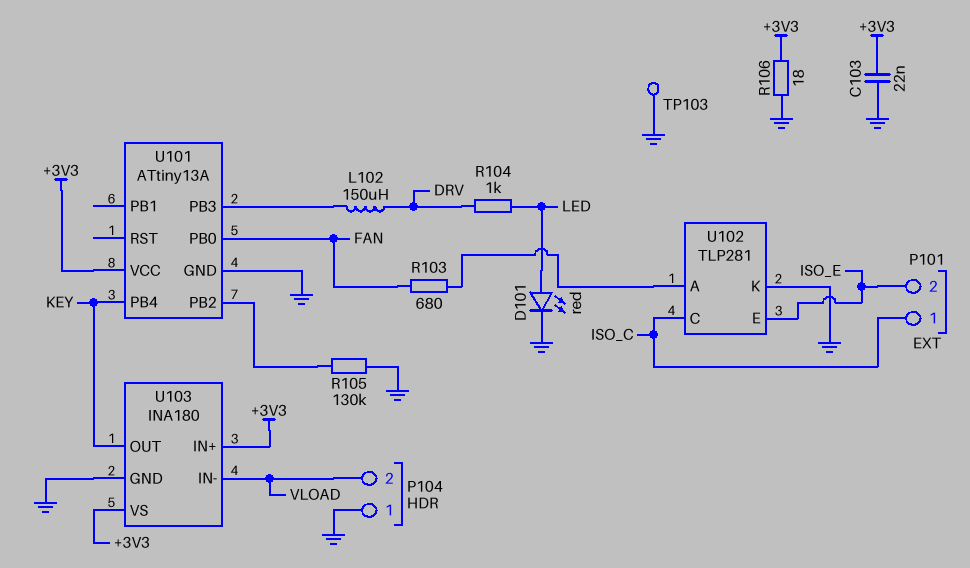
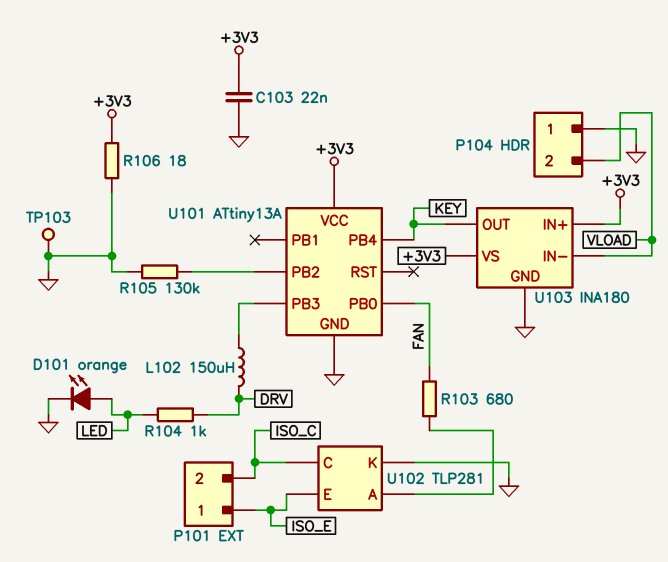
D101: LED red (A LED, K GND) -> LED orange (A LED, K GND)
P101 pin 1: ISO_C -> ISO_E
P101 pin 2: ISO_E -> ISO_C

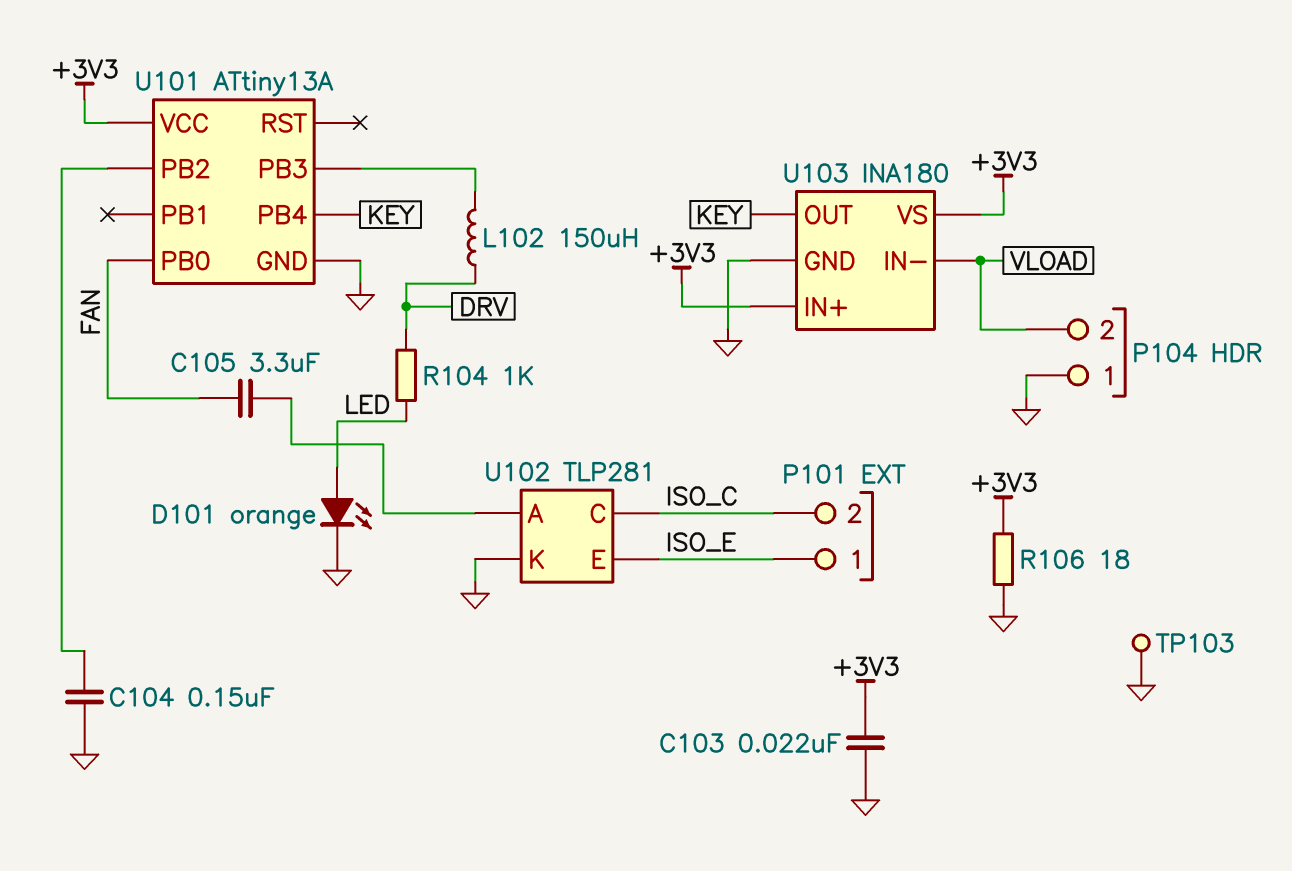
C104: none -> 150nF (GND, U101/PB2)
C105: none -> 3.3uF (FAN, U102/A)
R103: 680 (FAN, U102/A) -> none
R105: 130k (GND, U101/PB2) -> none

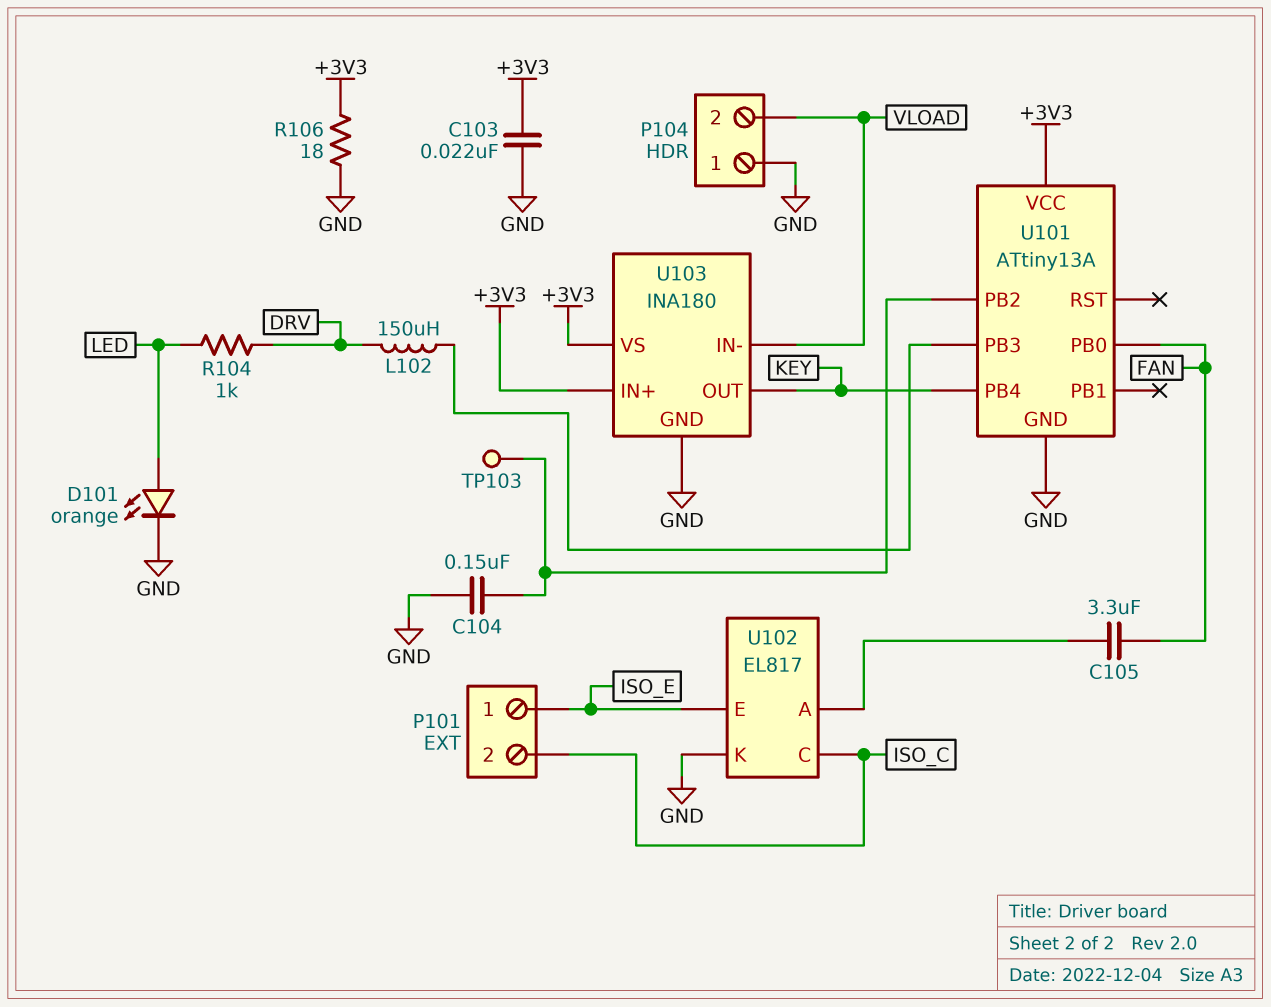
TP103: test point (GND) -> test point (U101/PB2)
U102: TLP281 -> EL817

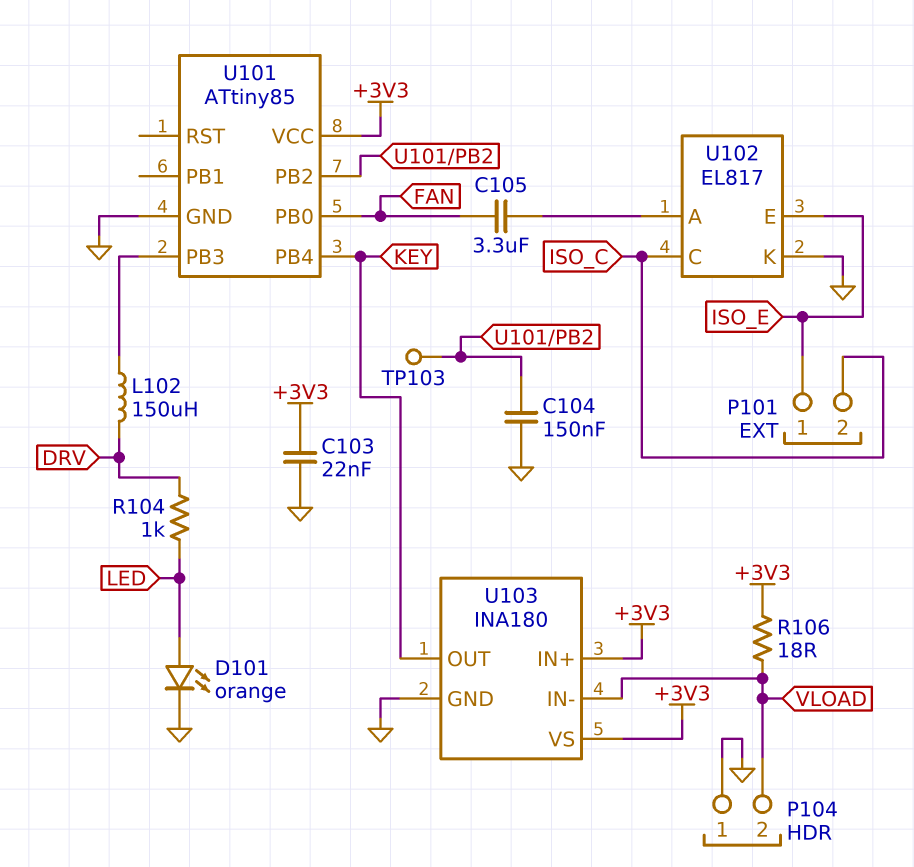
R106: 18 (+3V3, GND) -> 18 (+3V3, VLOAD)
U101: ATtiny13A -> ATtiny85

